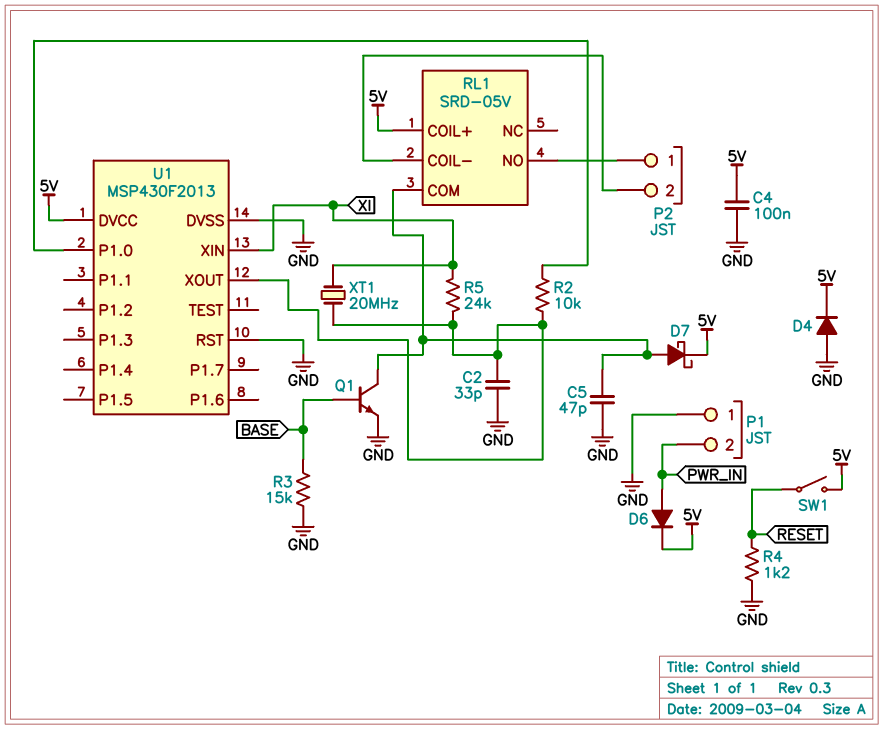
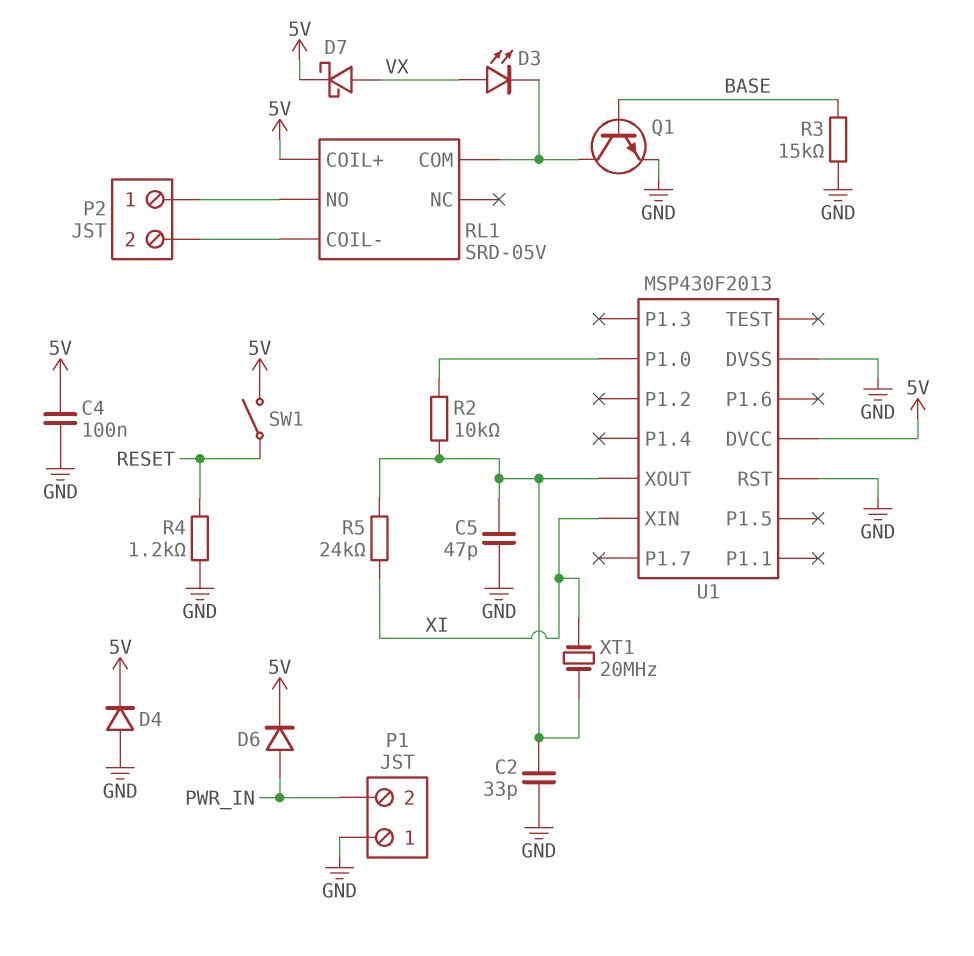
C5: 47pF (GND, RL1/COM) -> 47pF (GND, U1/XOUT)
D3: none -> LED (A VX, K RL1/COM)
D7: schottky (A RL1/COM, K 5V) -> schottky (A VX, K 5V)

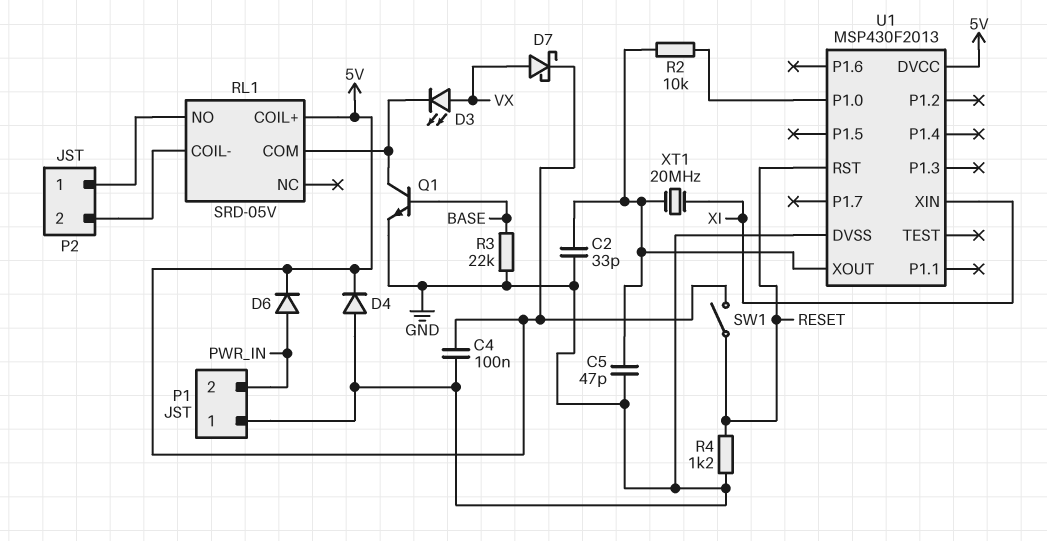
R3: 15k (BASE, GND) -> 22k (BASE, GND)
R5: 24k (U1/XOUT, XI) -> none
U1 pin RST: GND -> RESET

